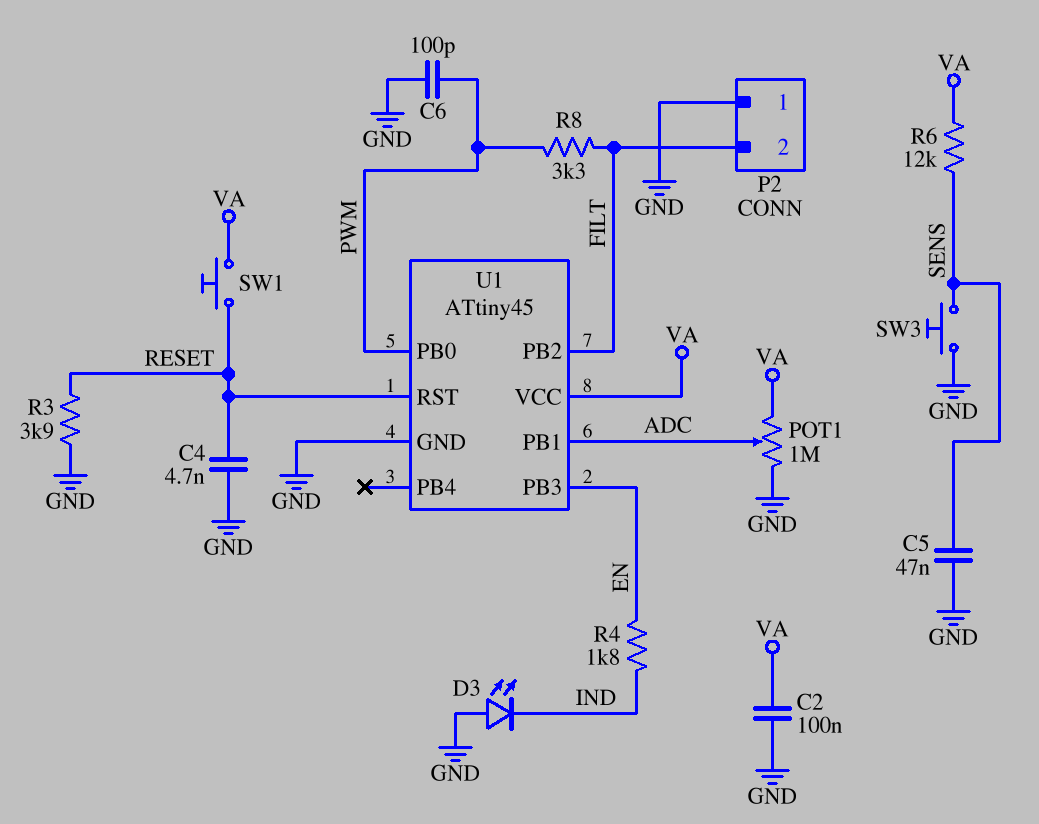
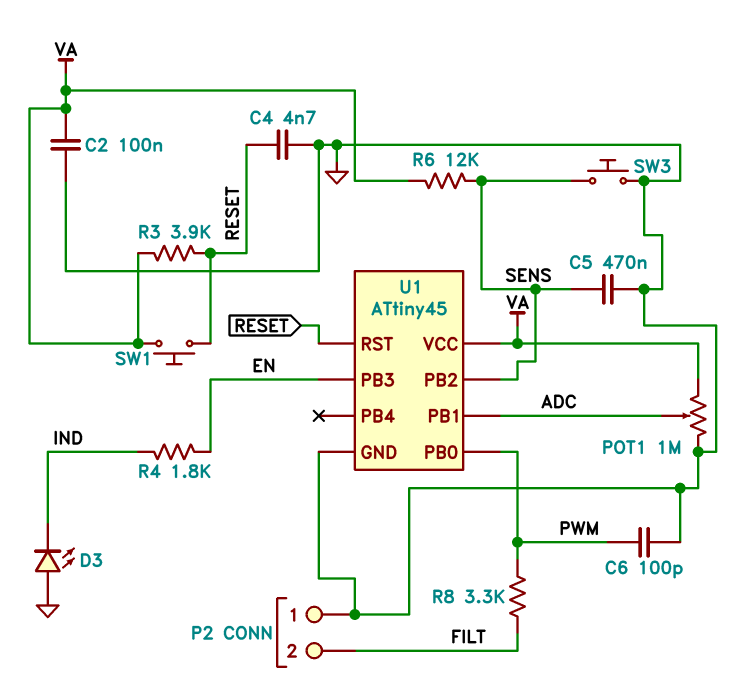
C5: 47nF (GND, SENS) -> 470nF (GND, SENS)
R3: 3.9k (GND, RESET) -> 3.9k (RESET, VA)
U1 pin PB2: FILT -> SENS

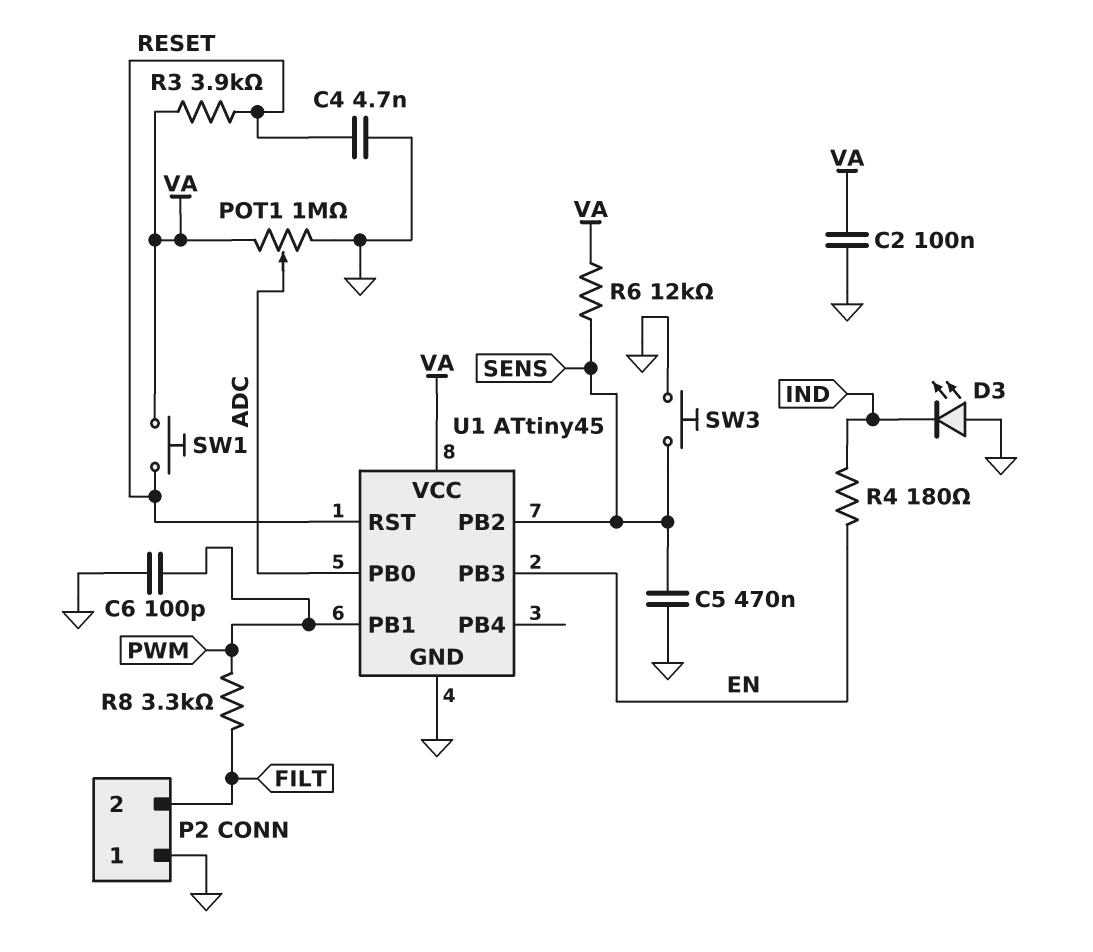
R4: 1.8k (EN, IND) -> 180 (EN, IND)
U1 pin PB0: PWM -> ADC
U1 pin PB1: ADC -> PWM

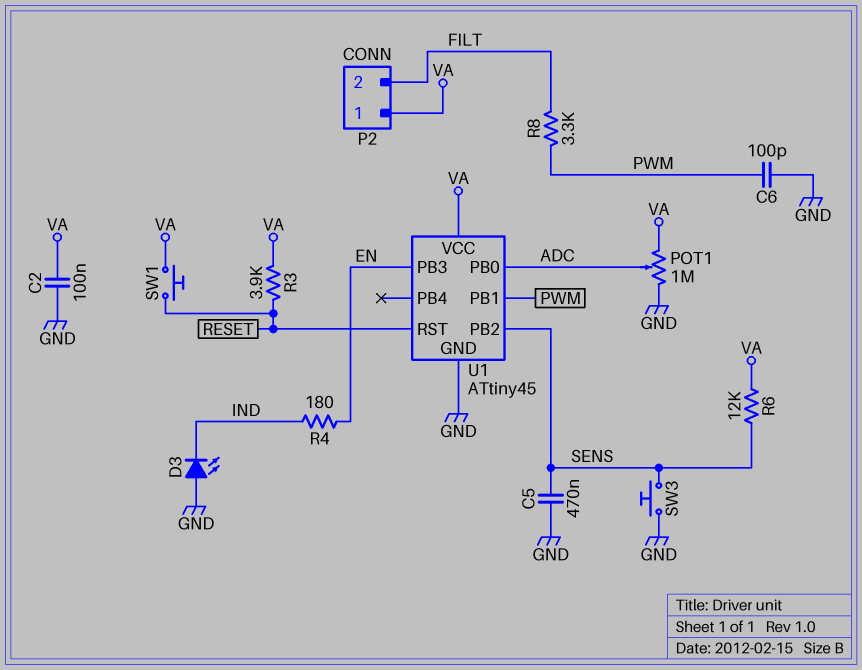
C4: 4.7nF (GND, RESET) -> none
P2 pin 1: GND -> VA

